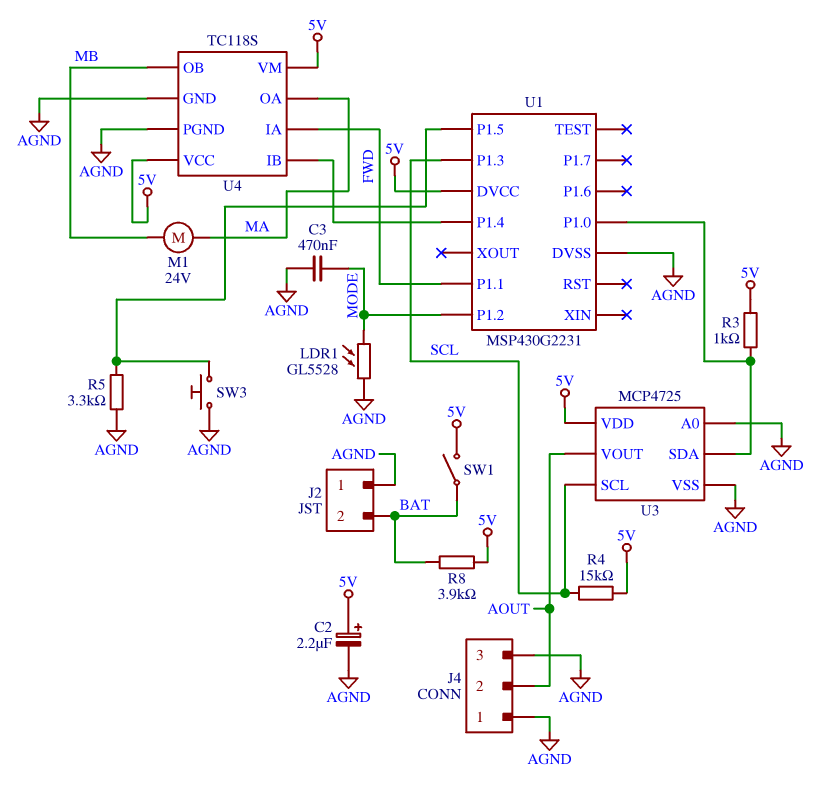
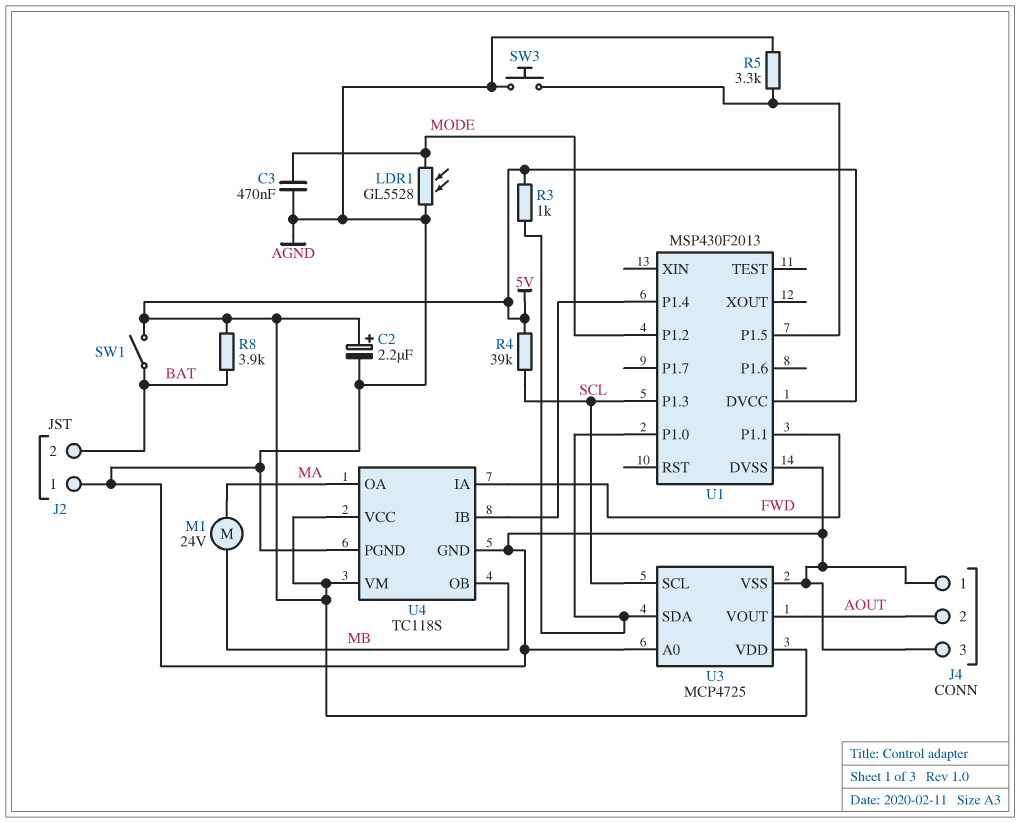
R4: 15k (5V, SCL) -> 39k (5V, SCL)
U1: MSP430G2231 -> MSP430F2013

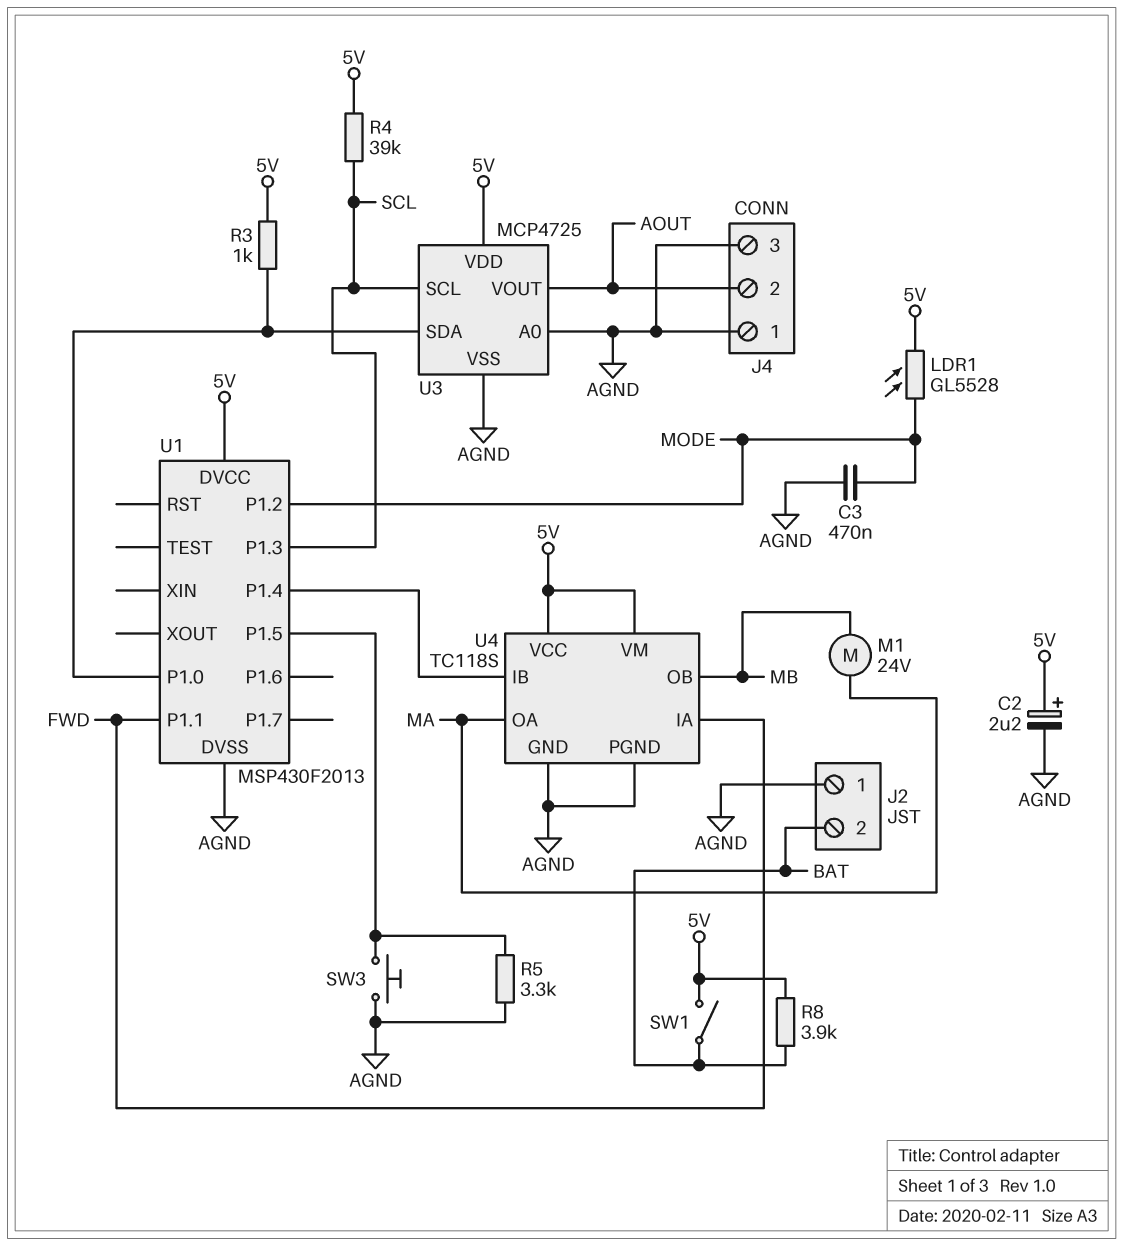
LDR1: GL5528 (AGND, MODE) -> GL5528 (5V, MODE)

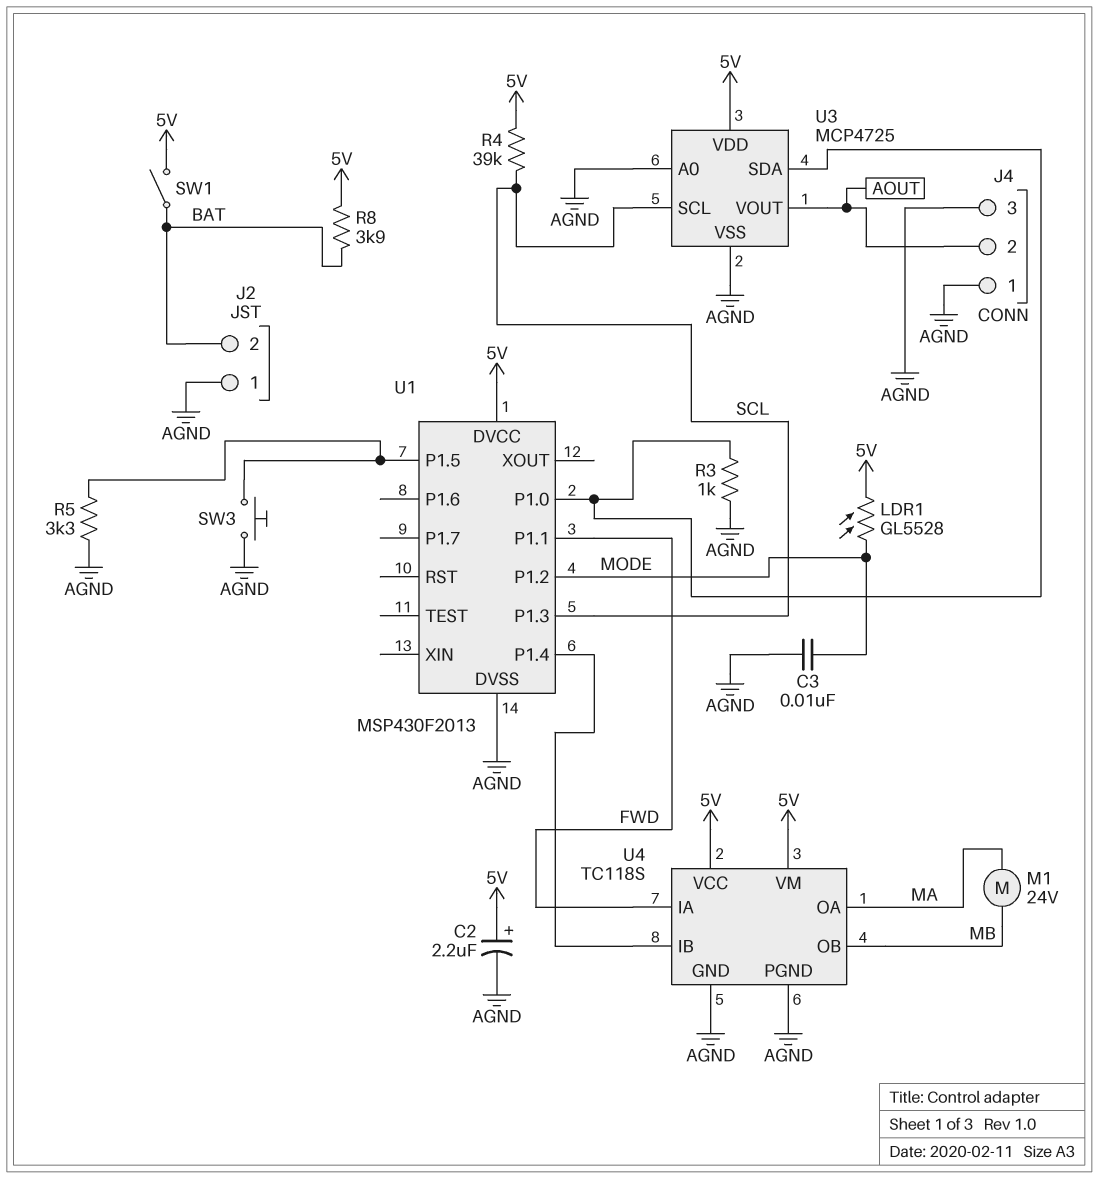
C3: 470nF (AGND, MODE) -> 10nF (AGND, MODE)
R3: 1k (5V, U1/P1.0) -> 1k (AGND, U1/P1.0)

